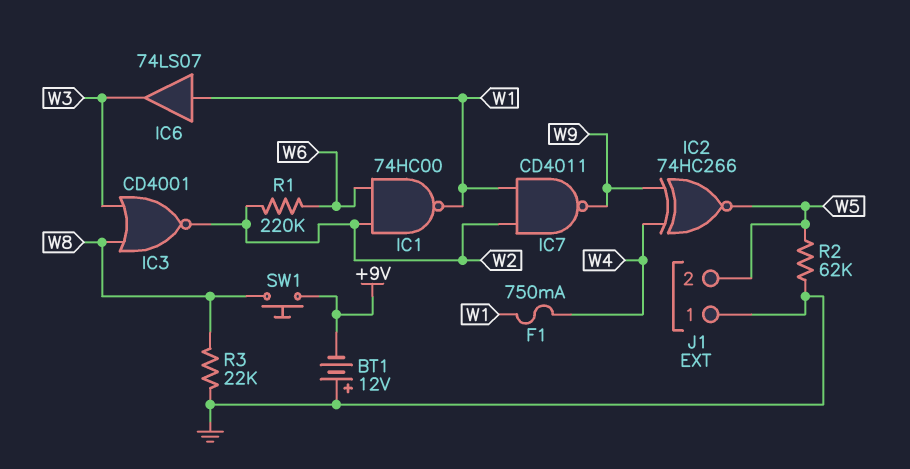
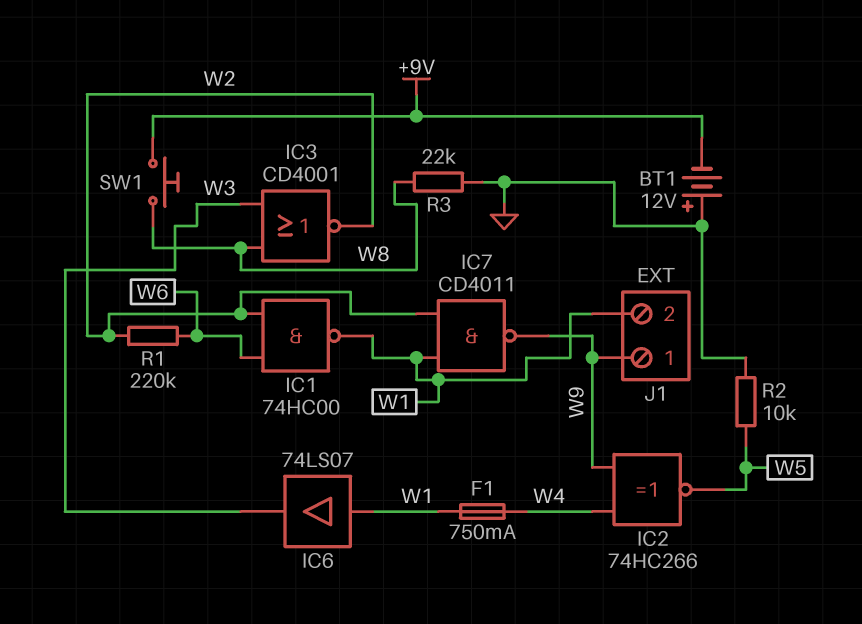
J1 pin 1: GND -> W9
J1 pin 2: W5 -> W1
R2: 62k (GND, W5) -> 10k (GND, W5)

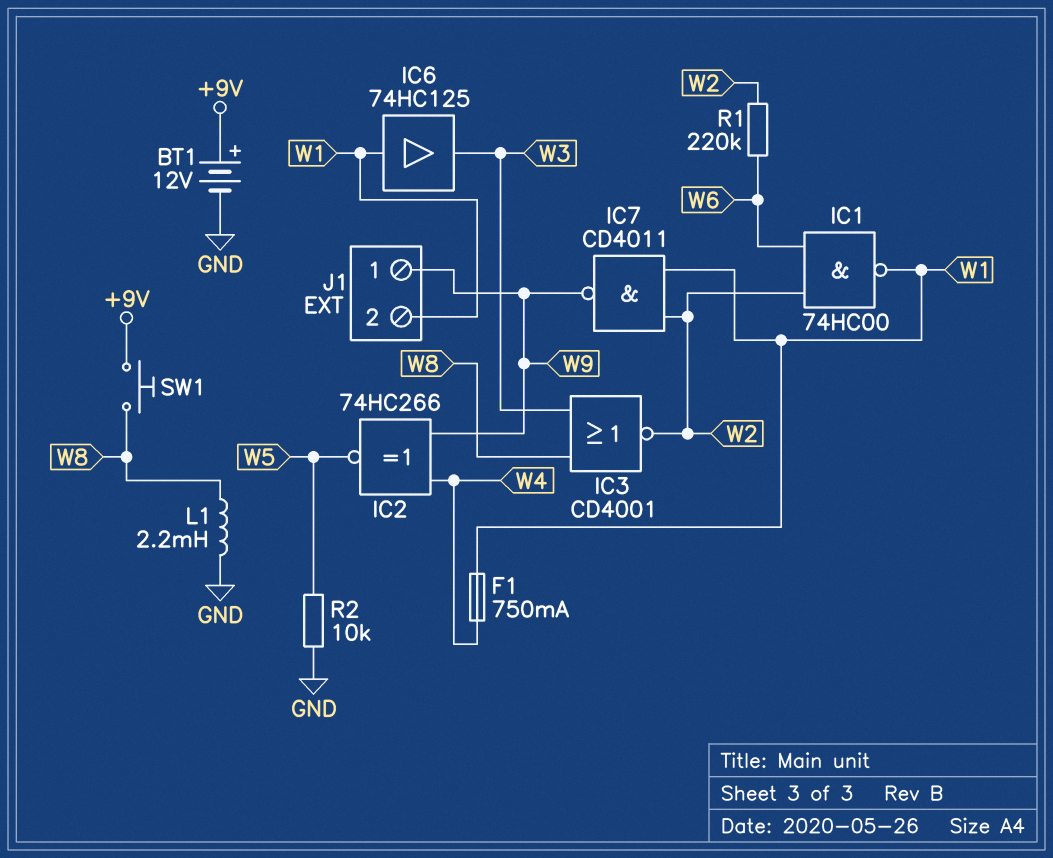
BT1: 12V (plus GND, minus +9V) -> 12V (plus +9V, minus GND)
IC6: buffer 74LS07 (in W1, out W3) -> buffer 74HC125 (in W1, out W3)
L1: none -> 2.2mH (GND, W8)
R3: 22k (GND, W8) -> none

